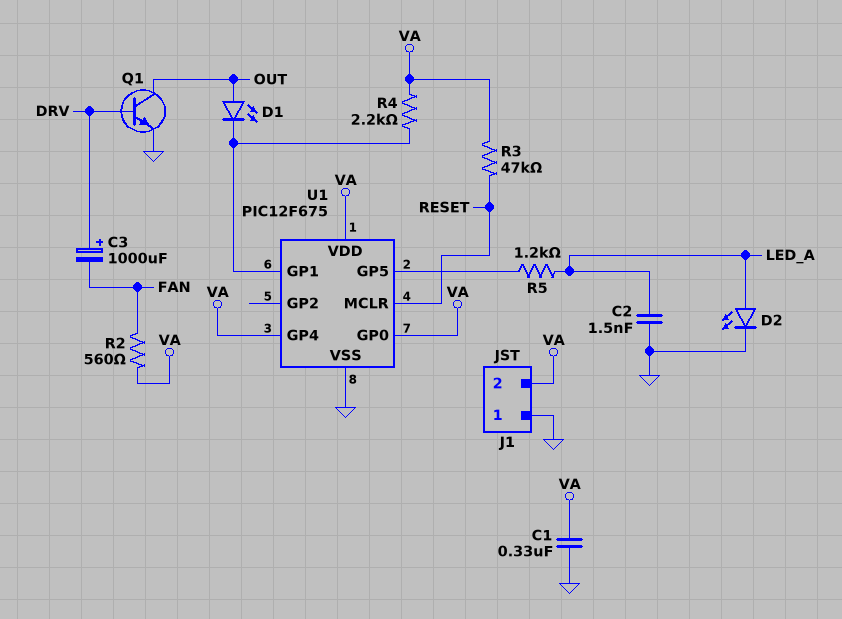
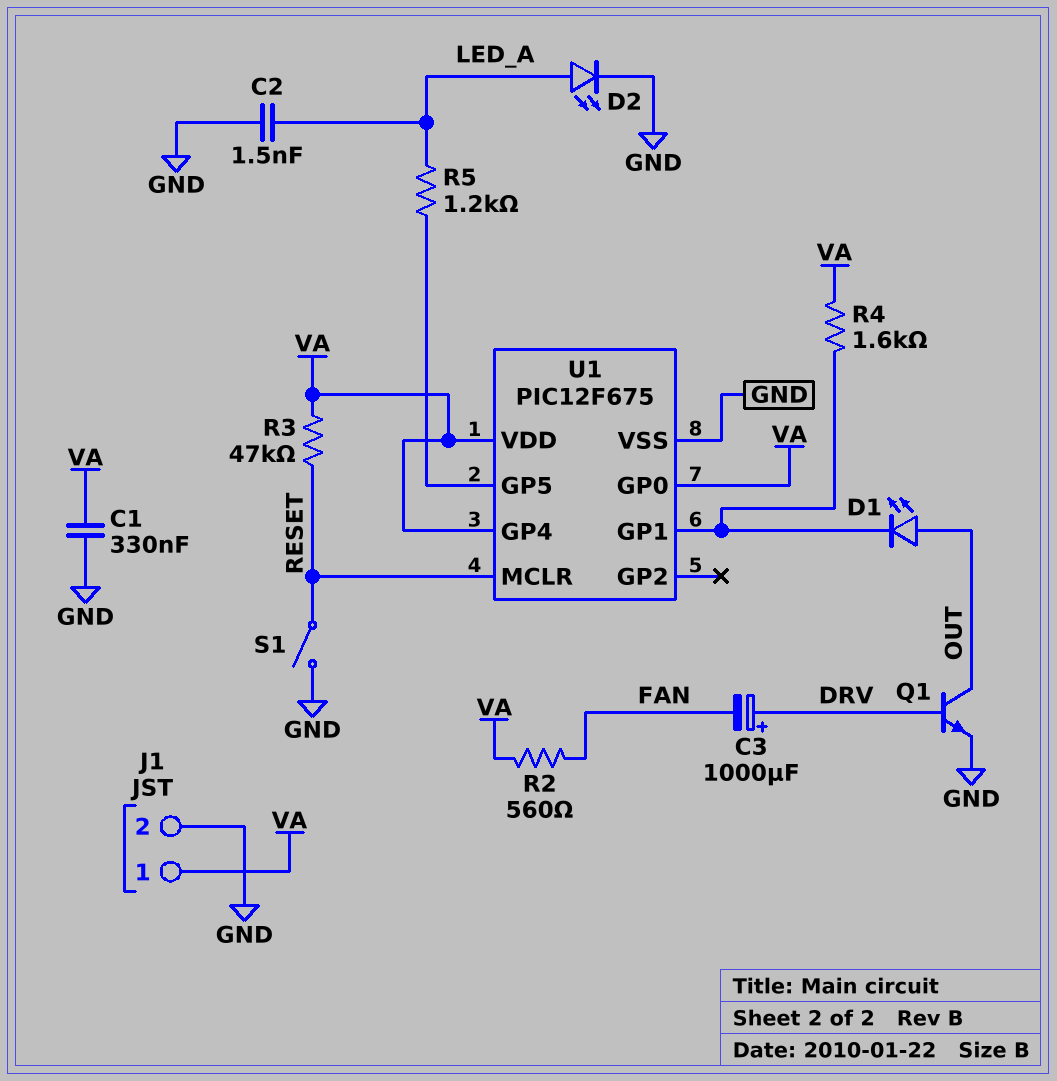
J1 pin 1: GND -> VA
J1 pin 2: VA -> GND
R4: 2.2k (U1/GP1, VA) -> 1.6k (U1/GP1, VA)
S1: none -> switch (GND, RESET)

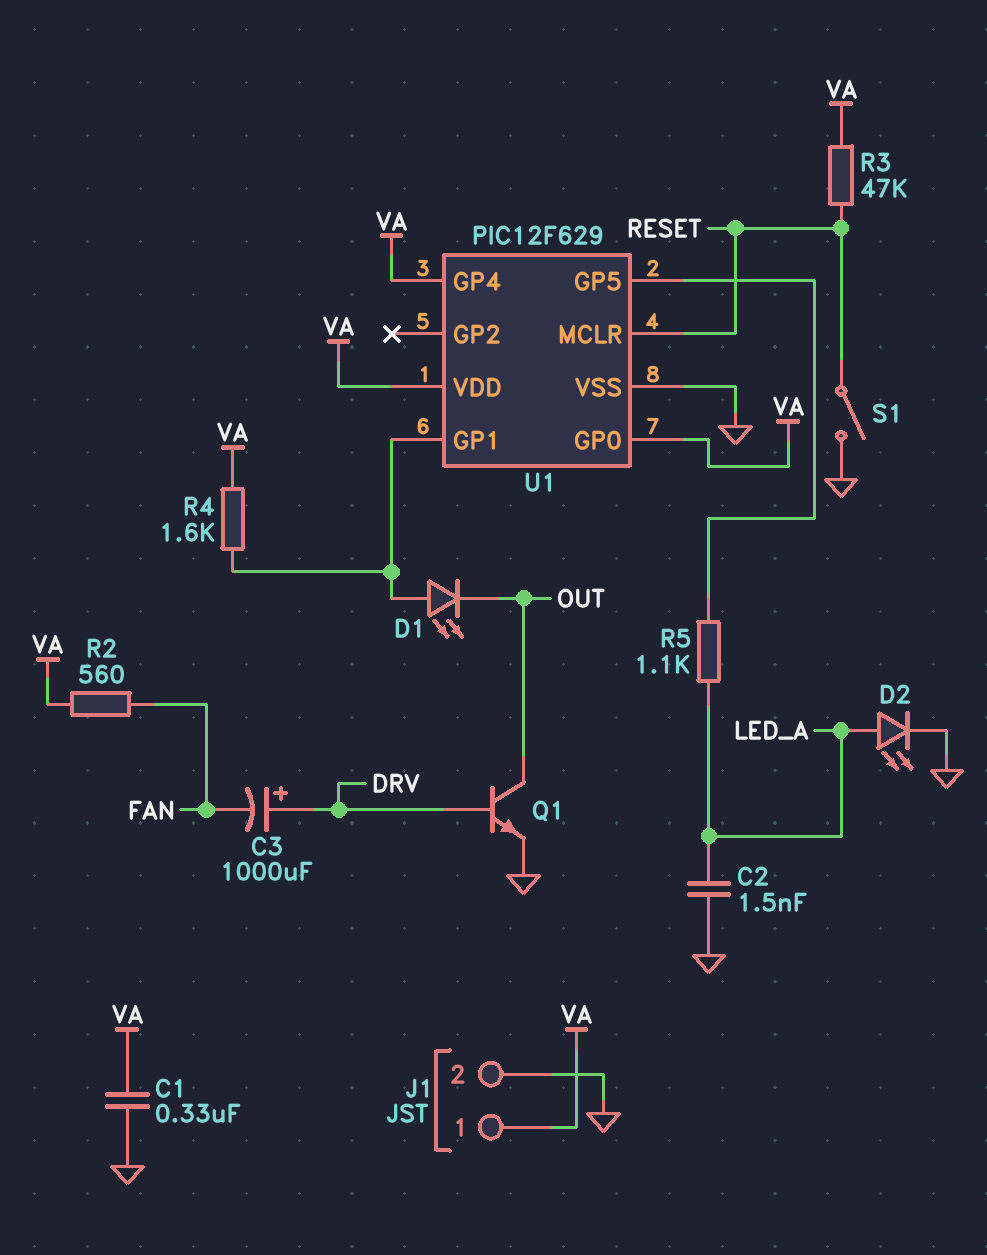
D1: LED (A OUT, K U1/GP1) -> LED (A U1/GP1, K OUT)
R5: 1.2k (LED_A, U1/GP5) -> 1.1k (LED_A, U1/GP5)
U1: PIC12F675 -> PIC12F629

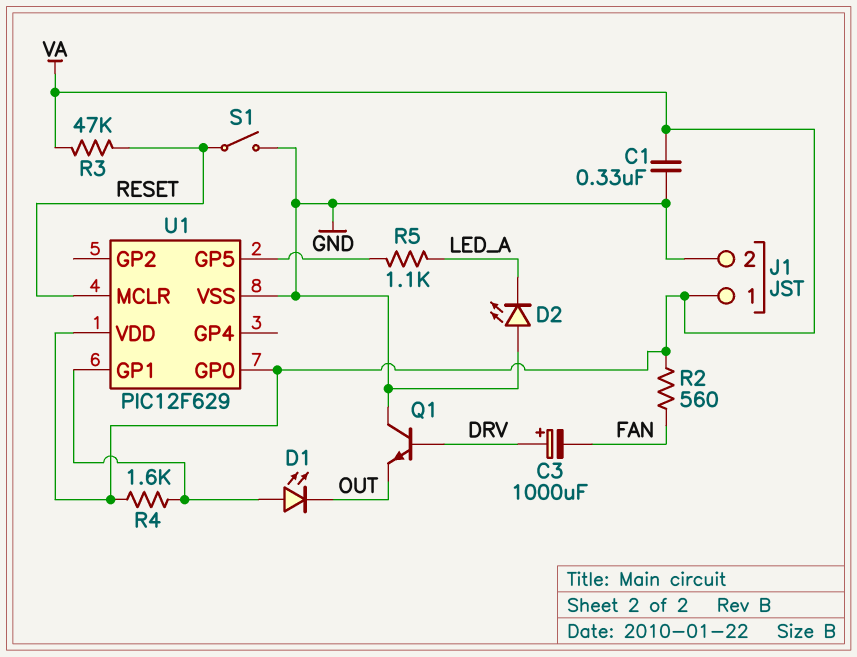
C2: 1.5nF (GND, LED_A) -> none
D2: LED (A LED_A, K GND) -> LED (A GND, K LED_A)
Q1: NPN (B DRV, C OUT, E GND) -> NPN (B DRV, C GND, E OUT)
U1 pin GP4: VA -> none

